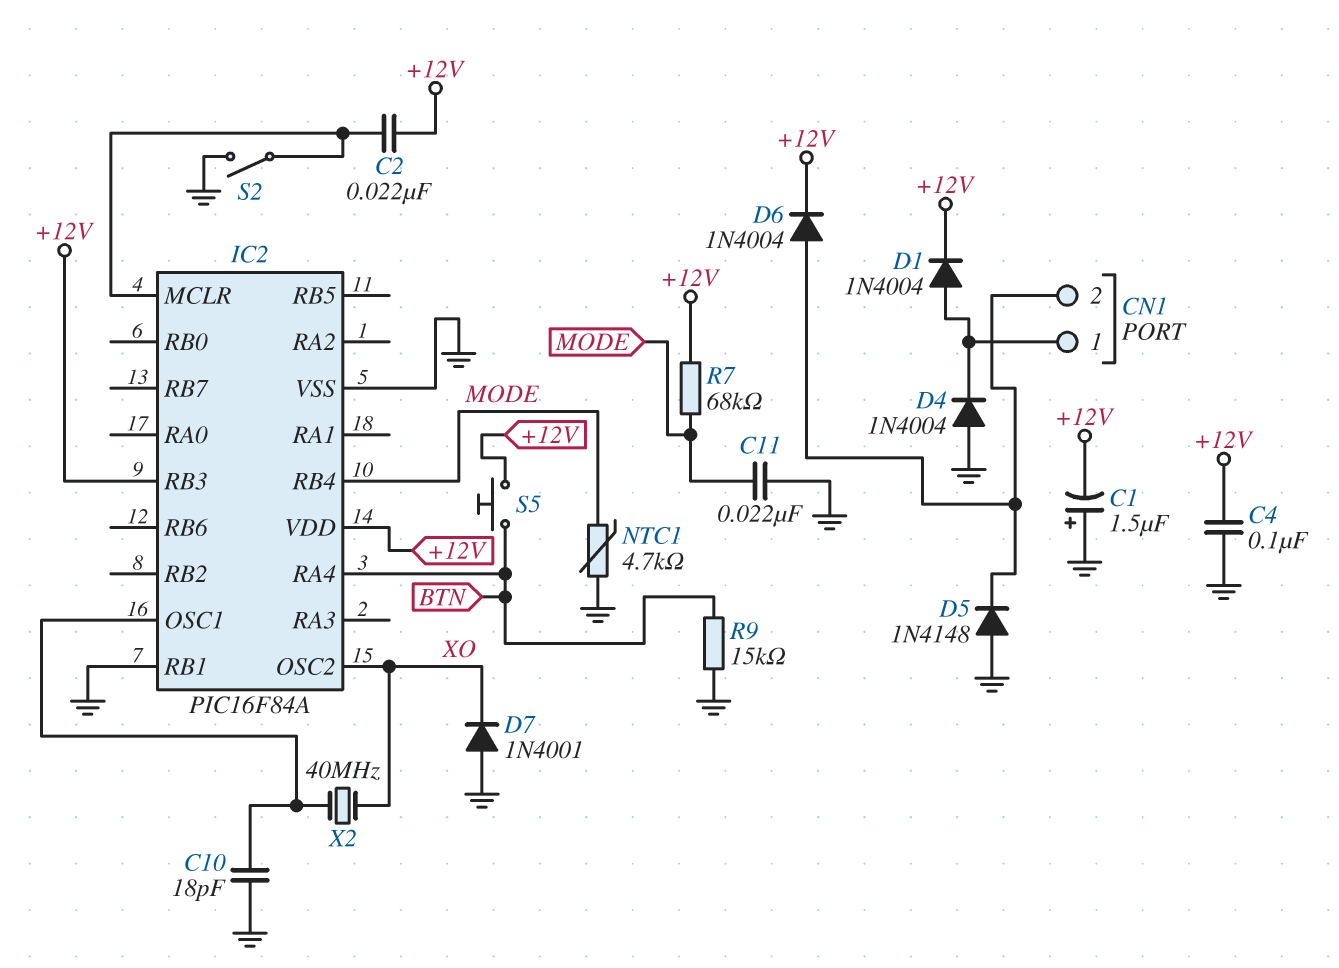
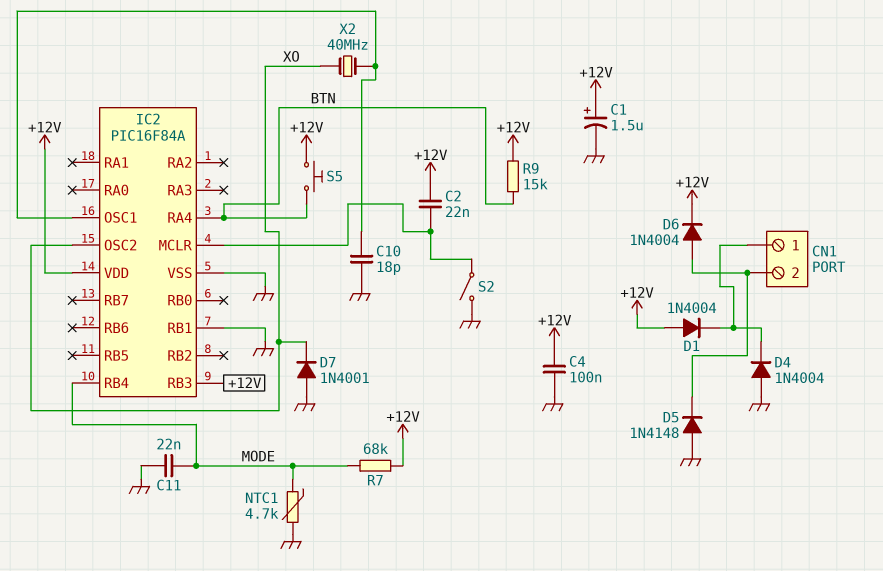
C1: 1.5uF (plus GND, minus +12V) -> 1.5uF (plus +12V, minus GND)
D1: diode 1N4004 (A CN1/1, K +12V) -> diode 1N4004 (A +12V, K CN1/1)
R9: 15k (BTN, GND) -> 15k (+12V, BTN)

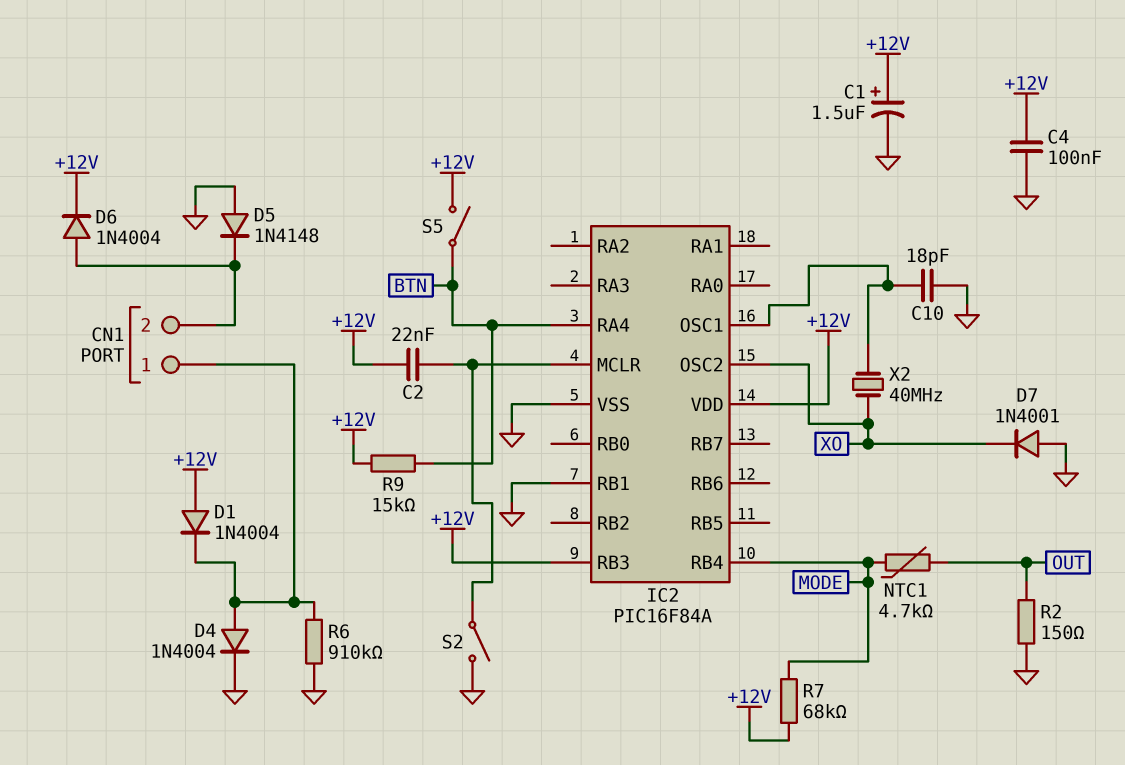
C11: 22nF (GND, MODE) -> none
D4: diode 1N4004 (A GND, K CN1/1) -> diode 1N4004 (A CN1/1, K GND)
NTC1: 4.7k (GND, MODE) -> 4.7k (MODE, OUT)
R2: none -> 150 (GND, OUT)
R6: none -> 910k (CN1/1, GND)
S5: button (+12V, BTN) -> switch (+12V, BTN)

